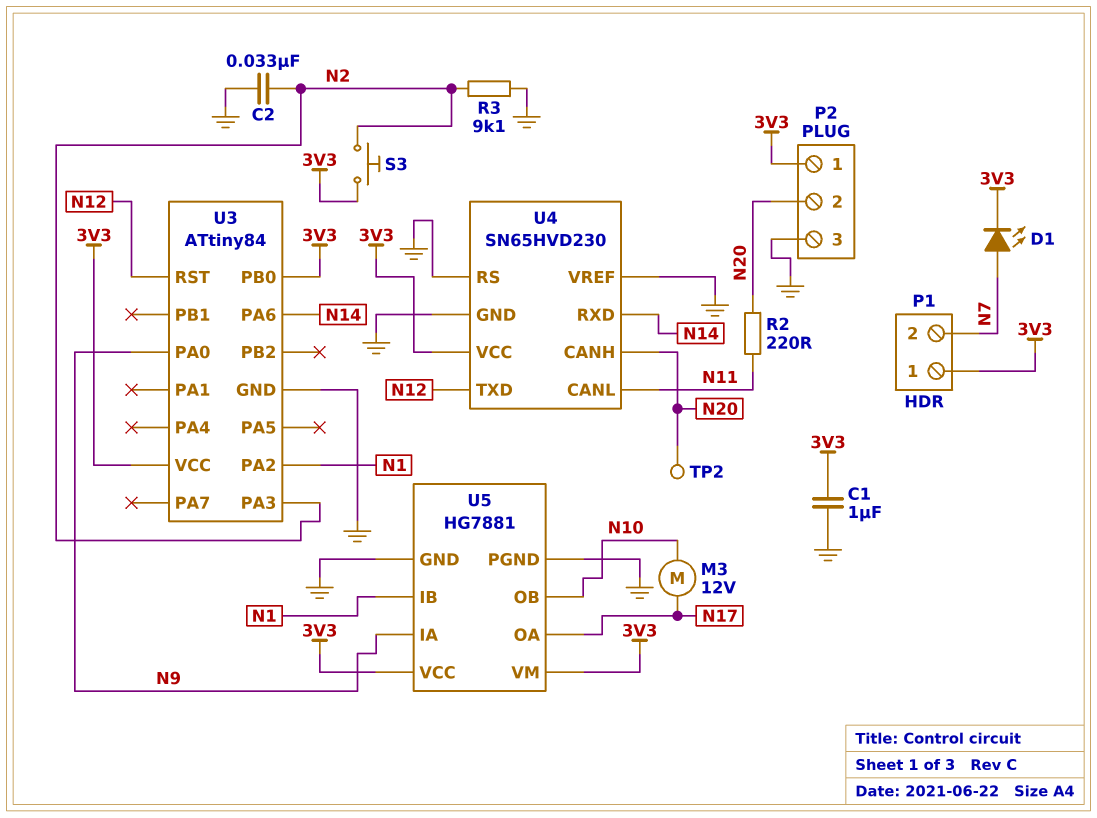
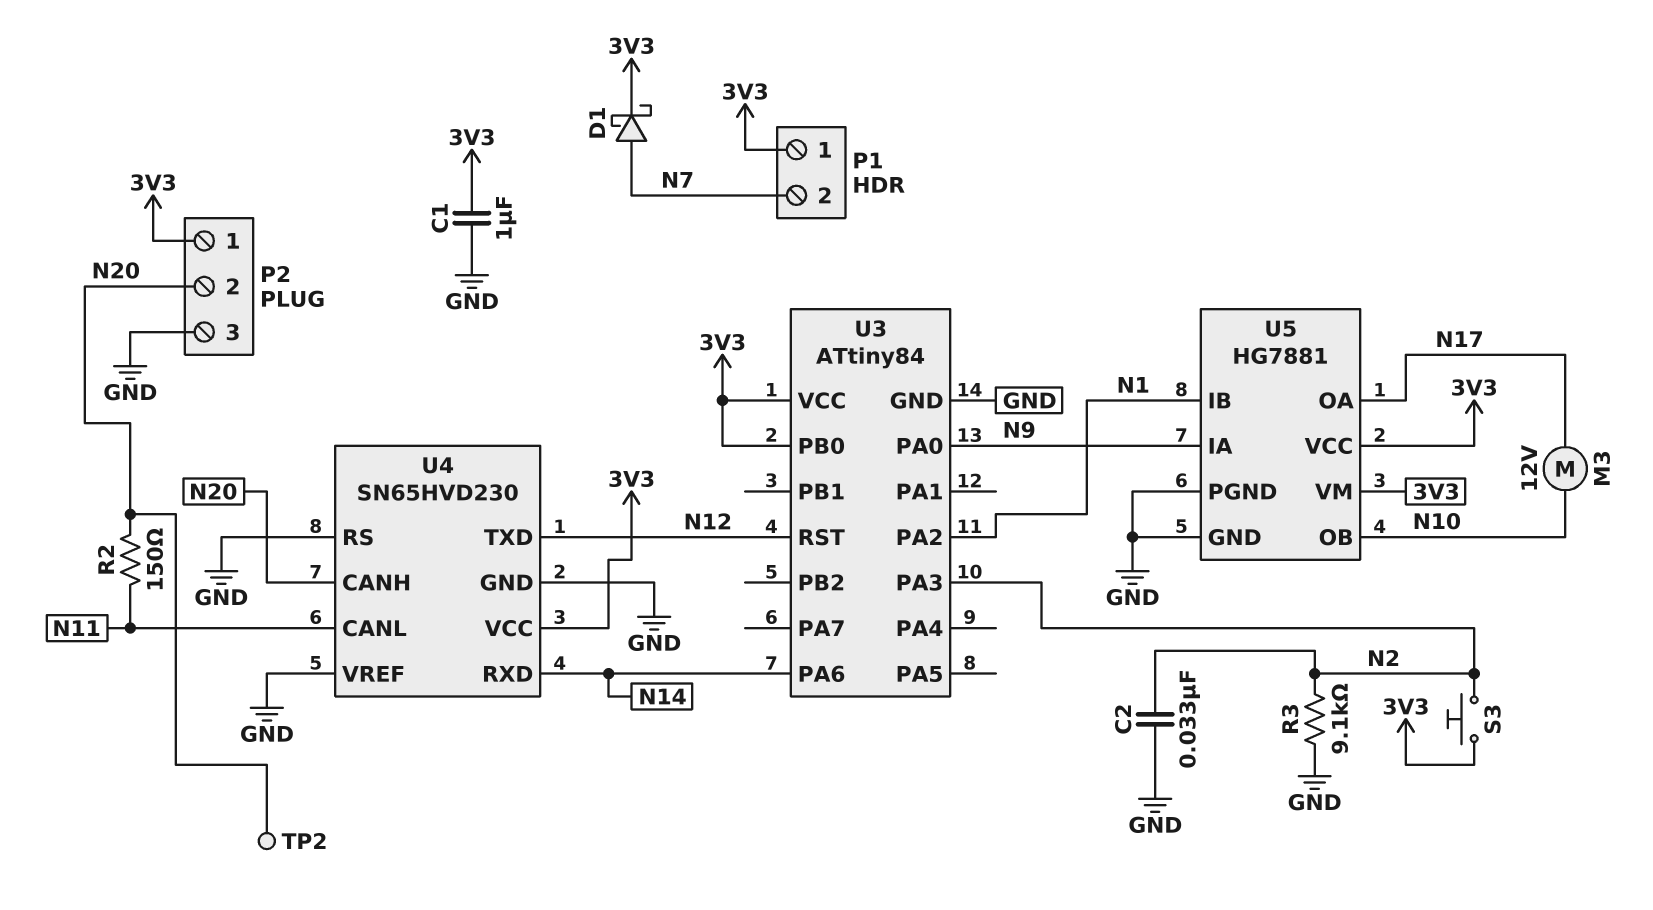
D1: LED (A N7, K 3V3) -> schottky (A N7, K 3V3)
R2: 220 (N11, N20) -> 150 (N11, N20)

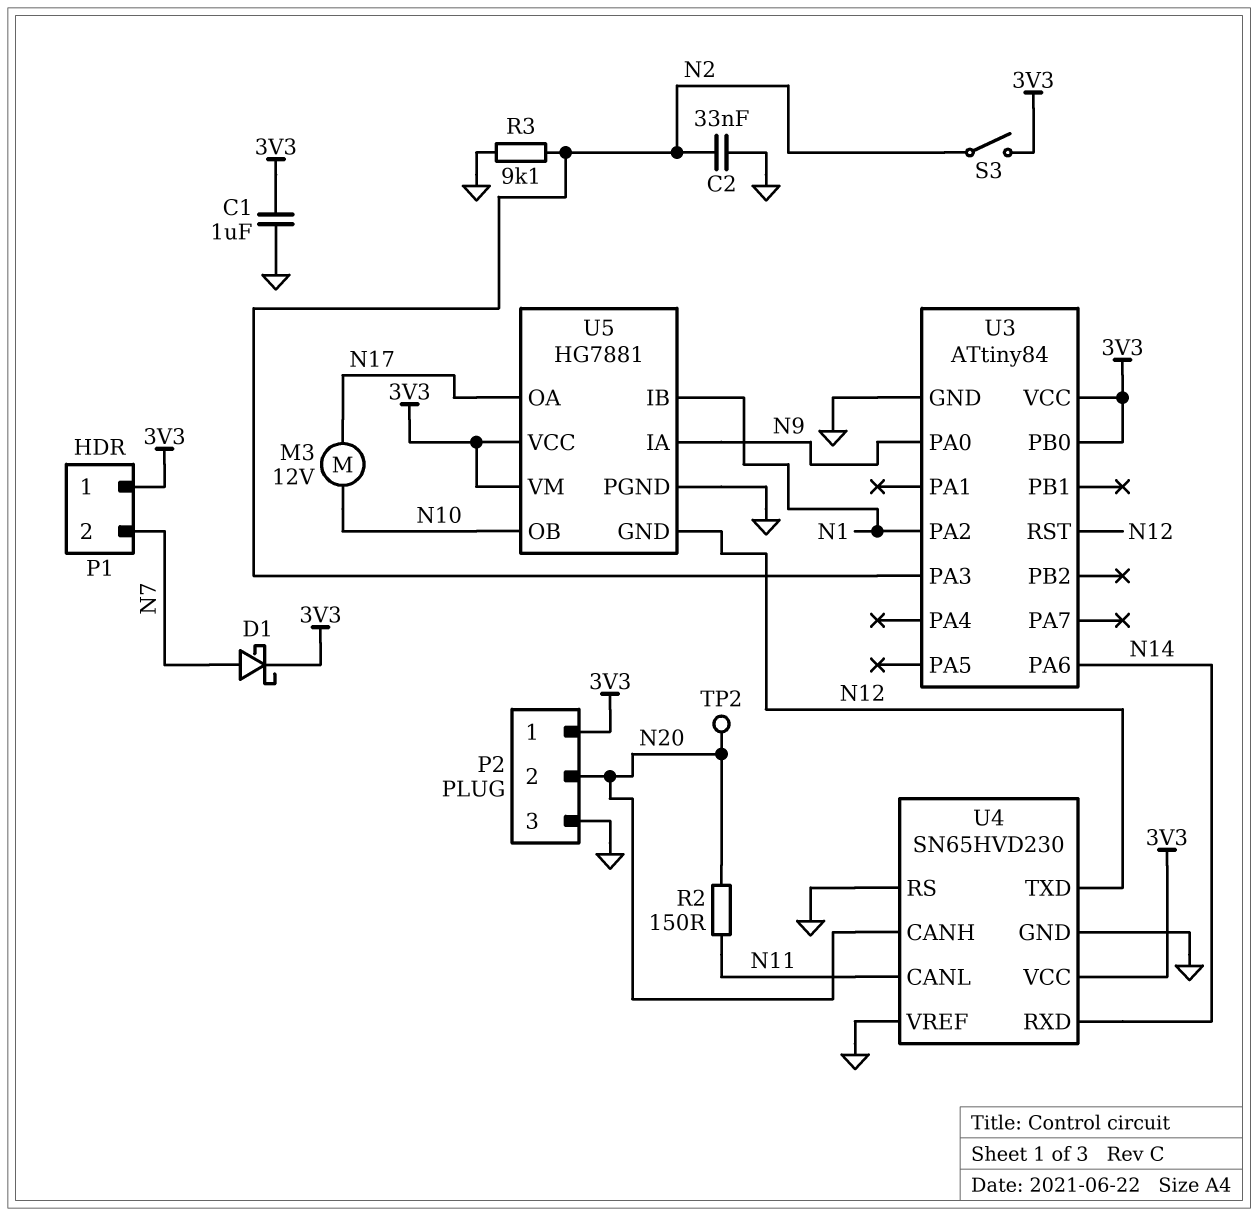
S3: button (3V3, N2) -> switch (3V3, N2)
U5 pin GND: GND -> N12

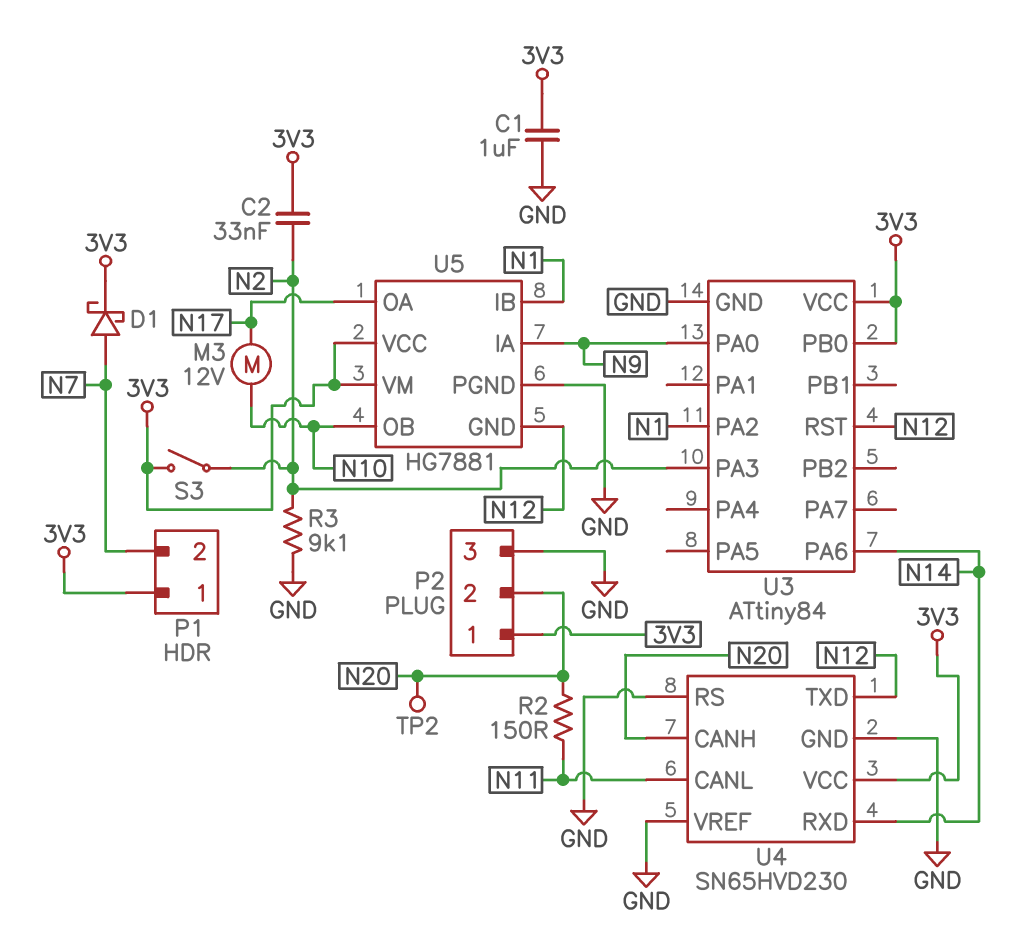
C2: 33nF (GND, N2) -> 33nF (3V3, N2)

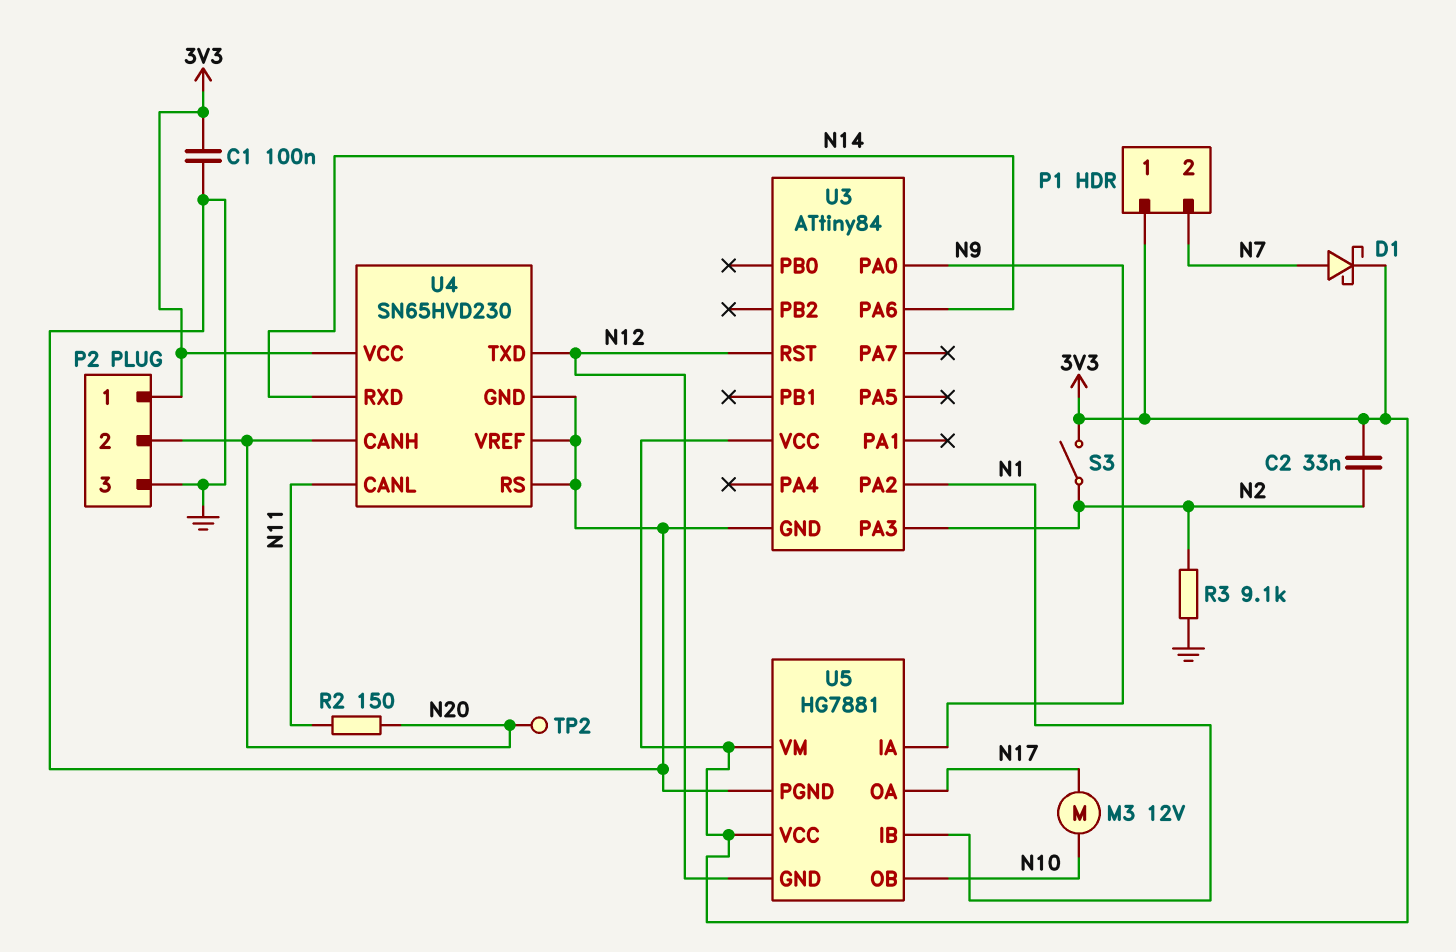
C1: 1uF (3V3, GND) -> 100nF (3V3, GND)
U3 pin PB0: 3V3 -> none

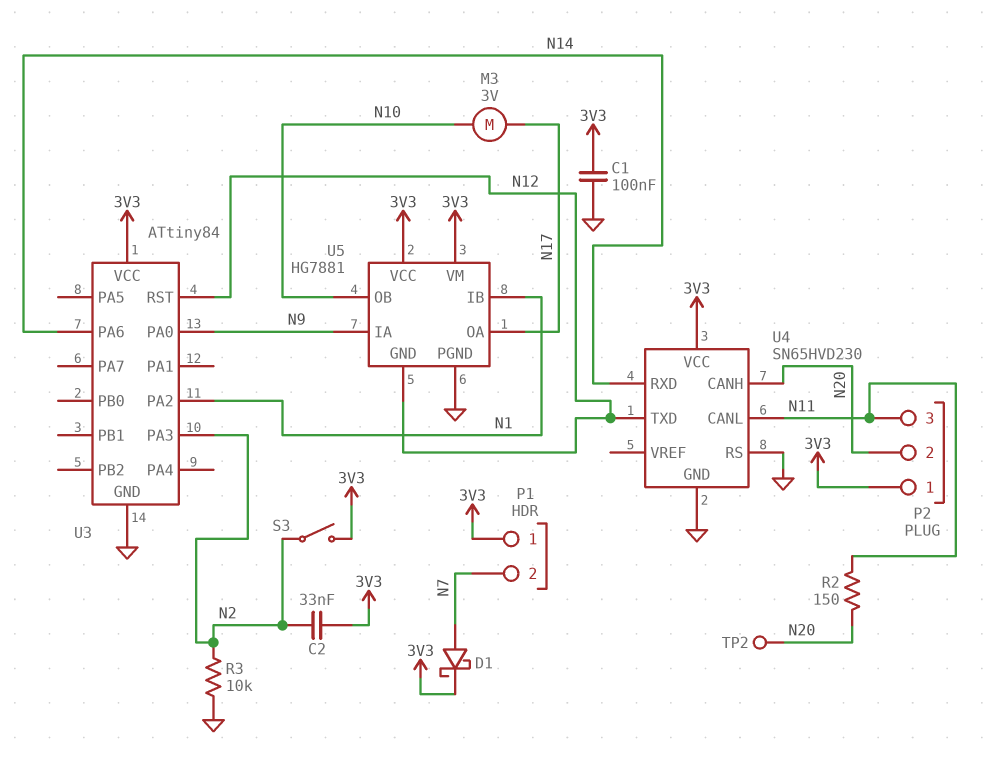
M3: motor 12V (N10, N17) -> motor 3V (N10, N17)
P2 pin 3: GND -> N11
R3: 9.1k (GND, N2) -> 10k (GND, N2)
U4 pin VREF: GND -> none

